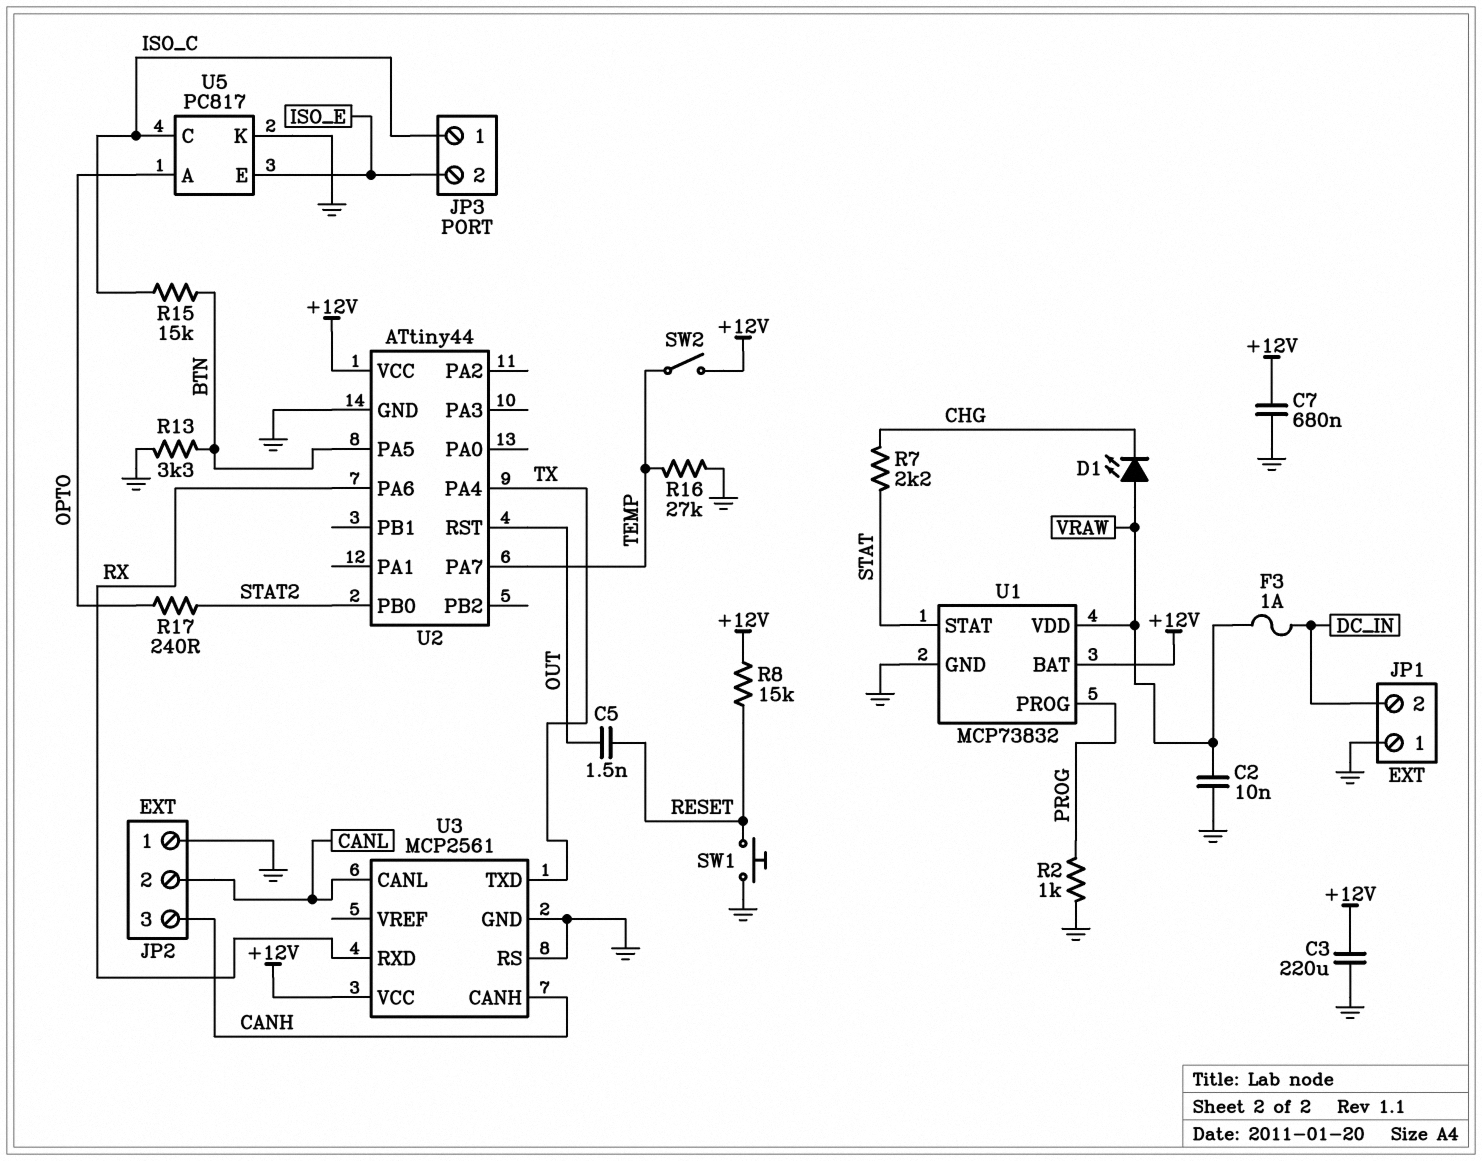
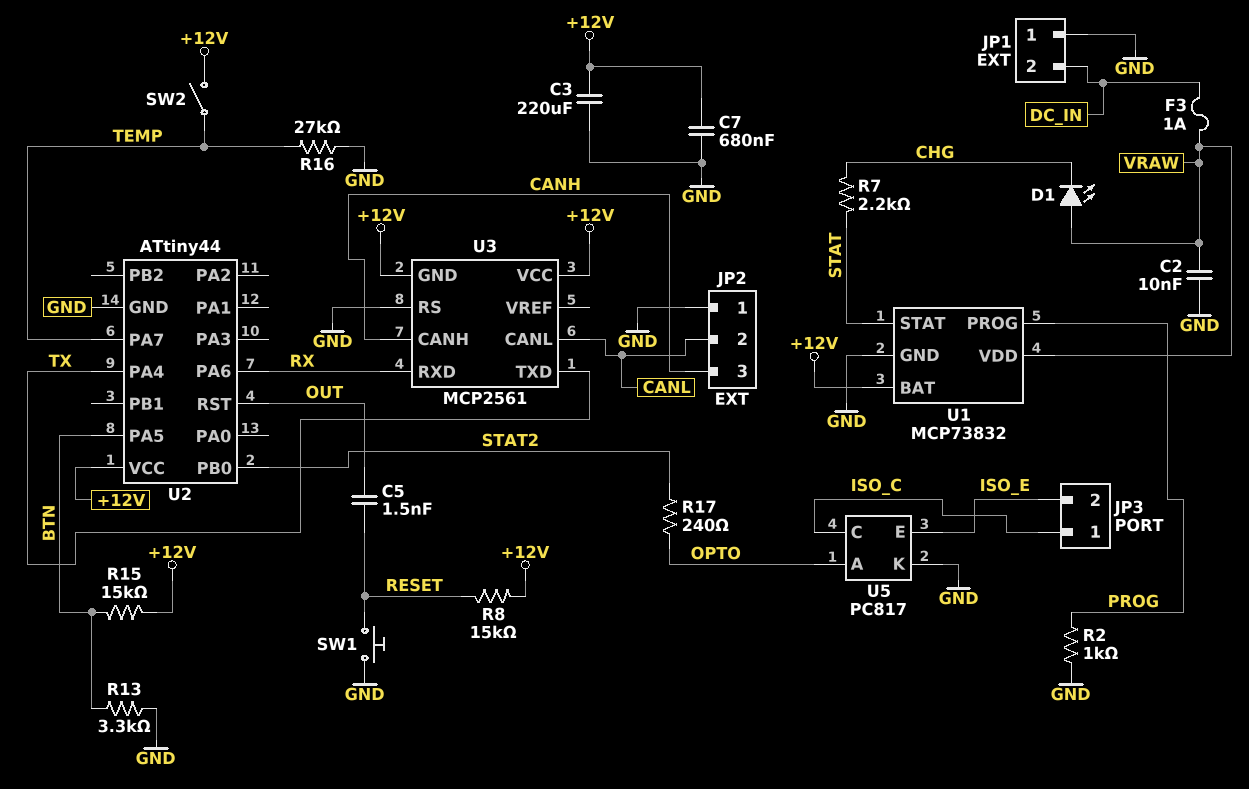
R15: 15k (BTN, ISO_C) -> 15k (+12V, BTN)
U3 pin GND: GND -> +12V

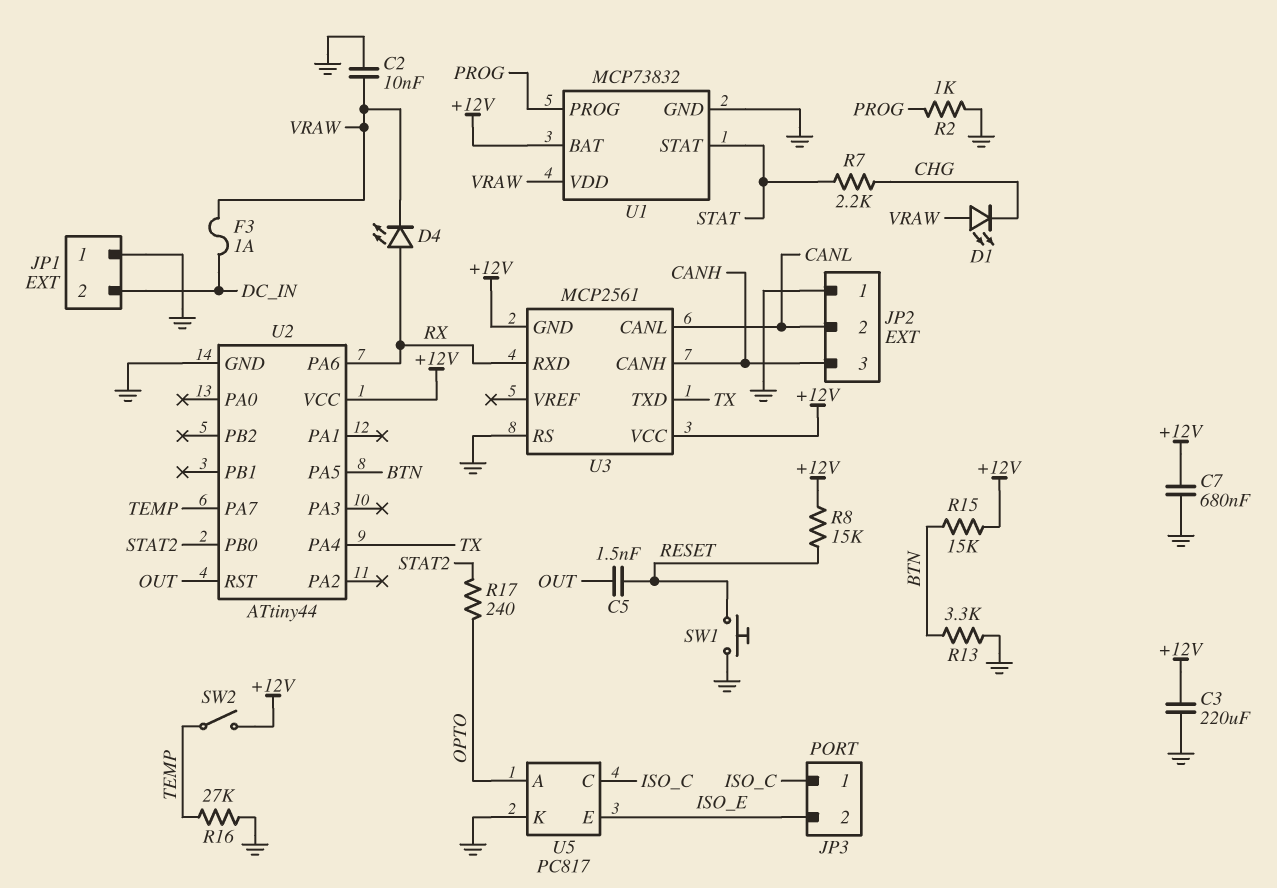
D4: none -> LED (A RX, K VRAW)

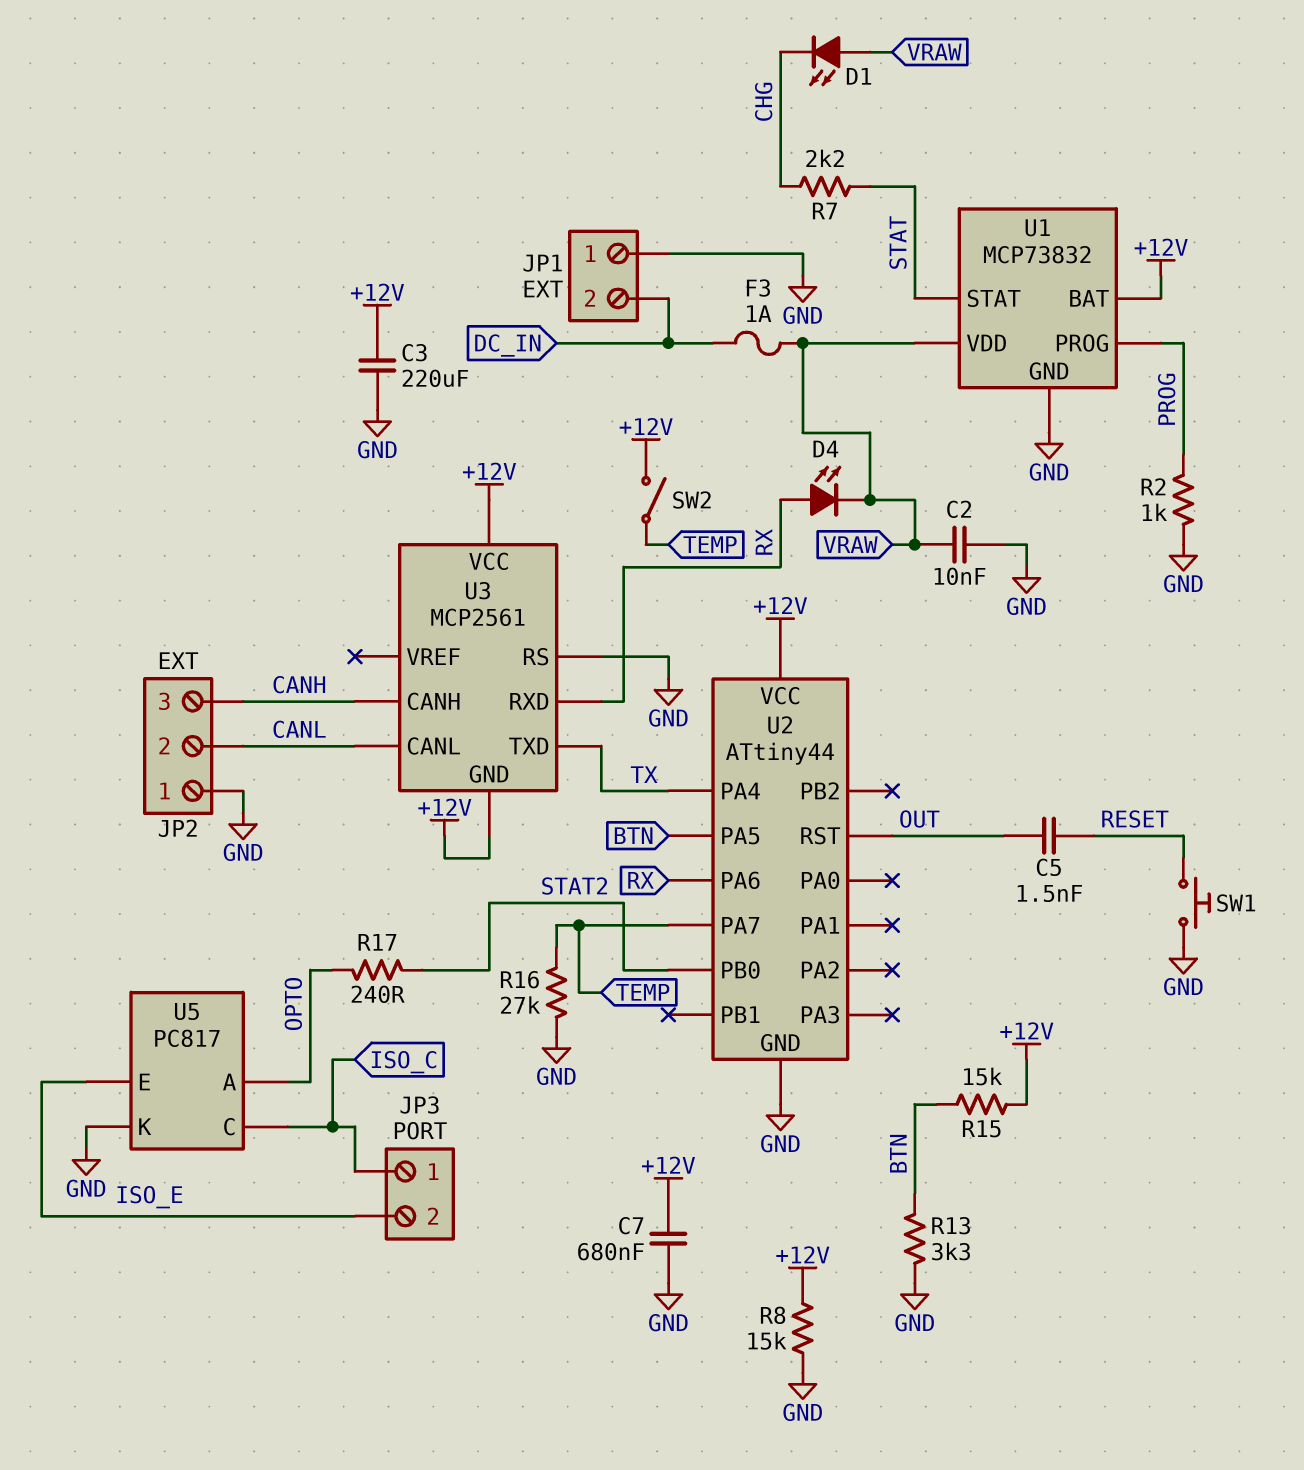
R8: 15k (+12V, RESET) -> 15k (+12V, GND)

